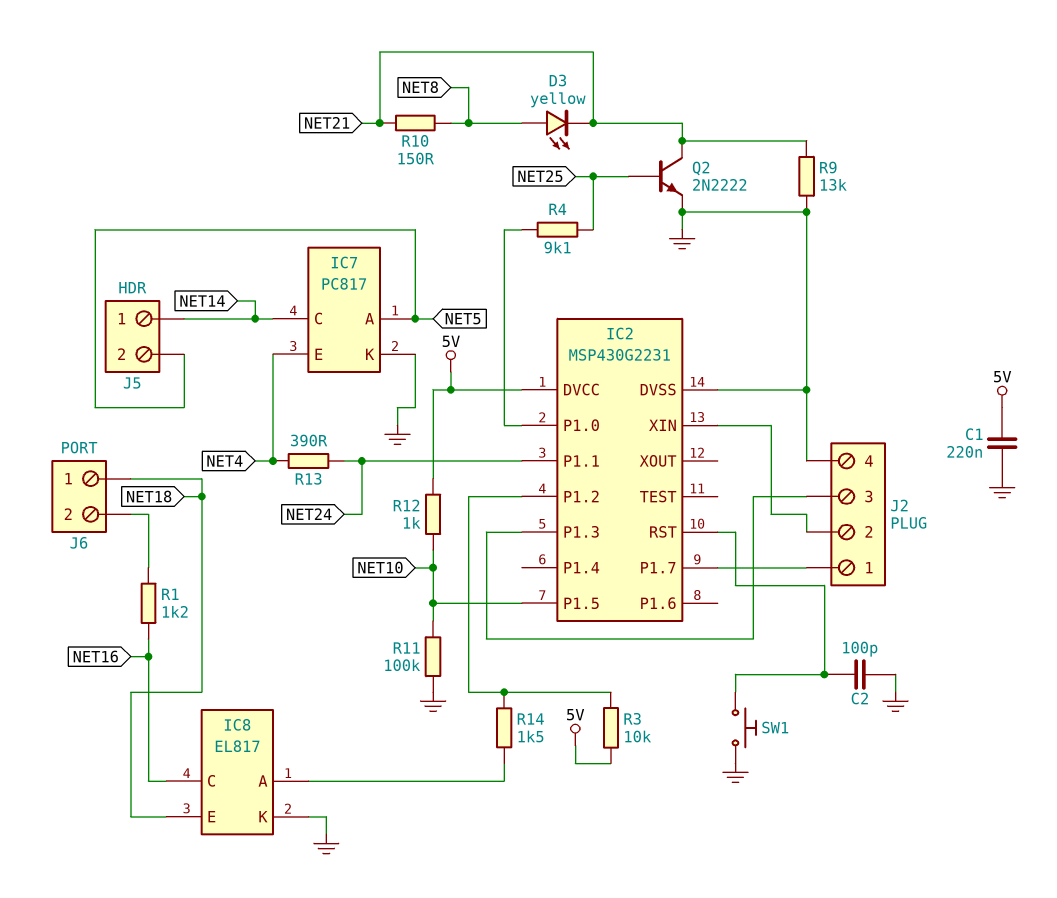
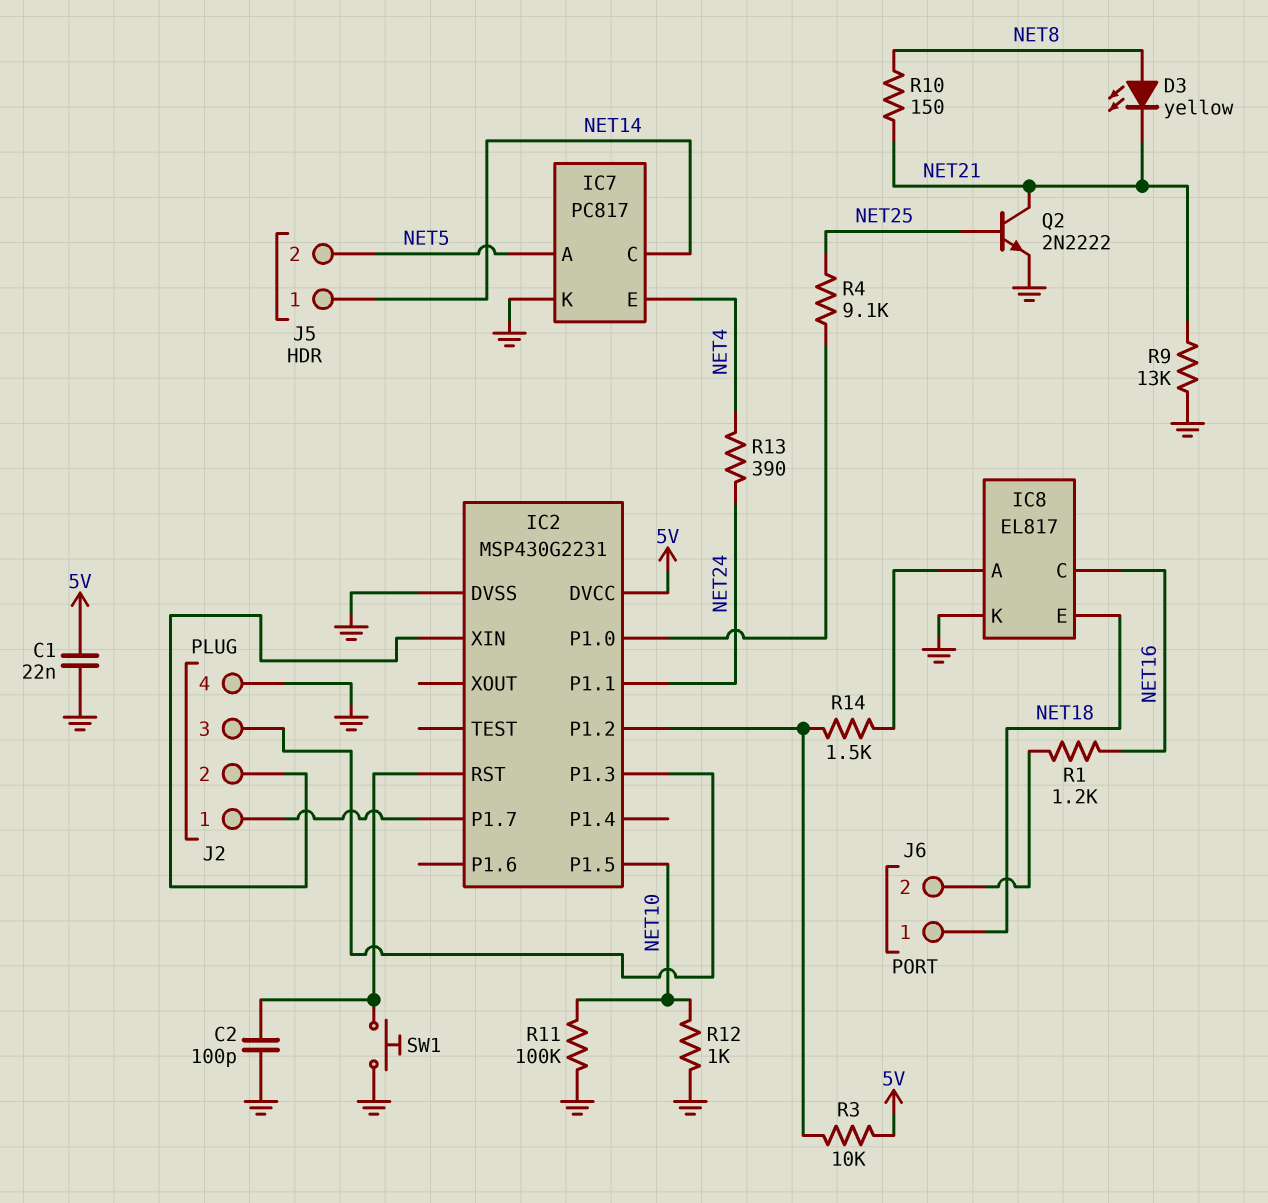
C1: 220nF (5V, GND) -> 22nF (5V, GND)
R12: 1k (5V, NET10) -> 1k (GND, NET10)

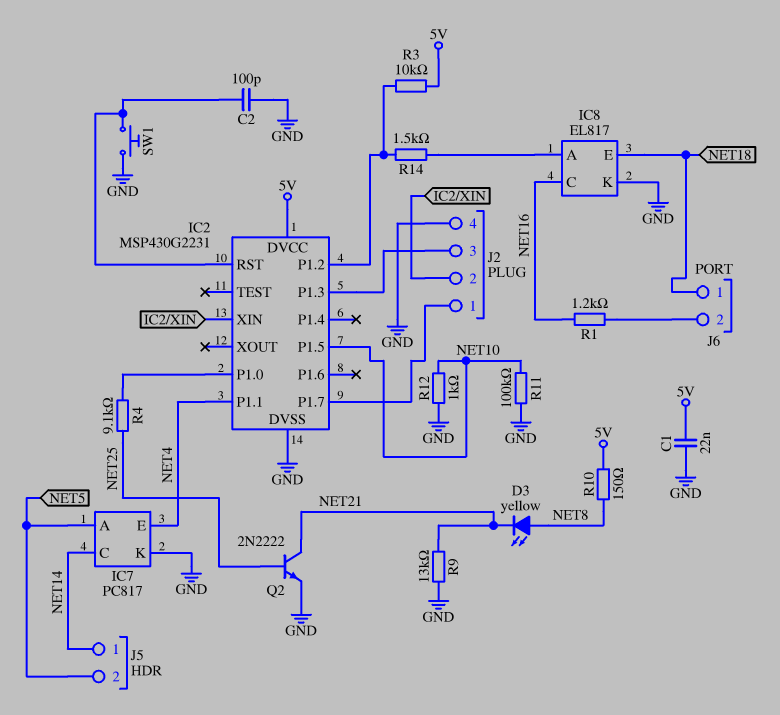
IC2 pin P1.1: NET24 -> NET4
R10: 150 (NET8, NET21) -> 150 (5V, NET8)
R13: 390 (NET4, NET24) -> none

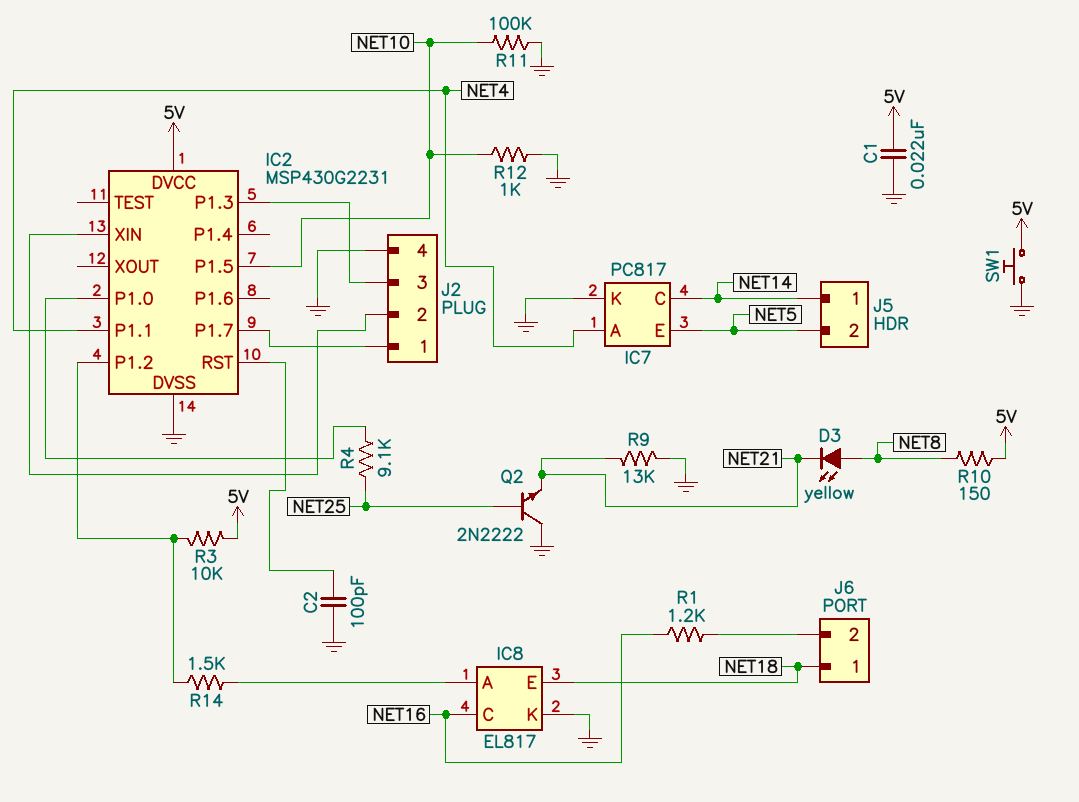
IC7 pin A: NET5 -> NET4
IC7 pin E: NET4 -> NET5
Q2: NPN 2N2222 (B NET25, C NET21, E GND) -> NPN 2N2222 (B NET25, C GND, E NET21)
SW1: button (GND, IC2/RST) -> button (5V, GND)

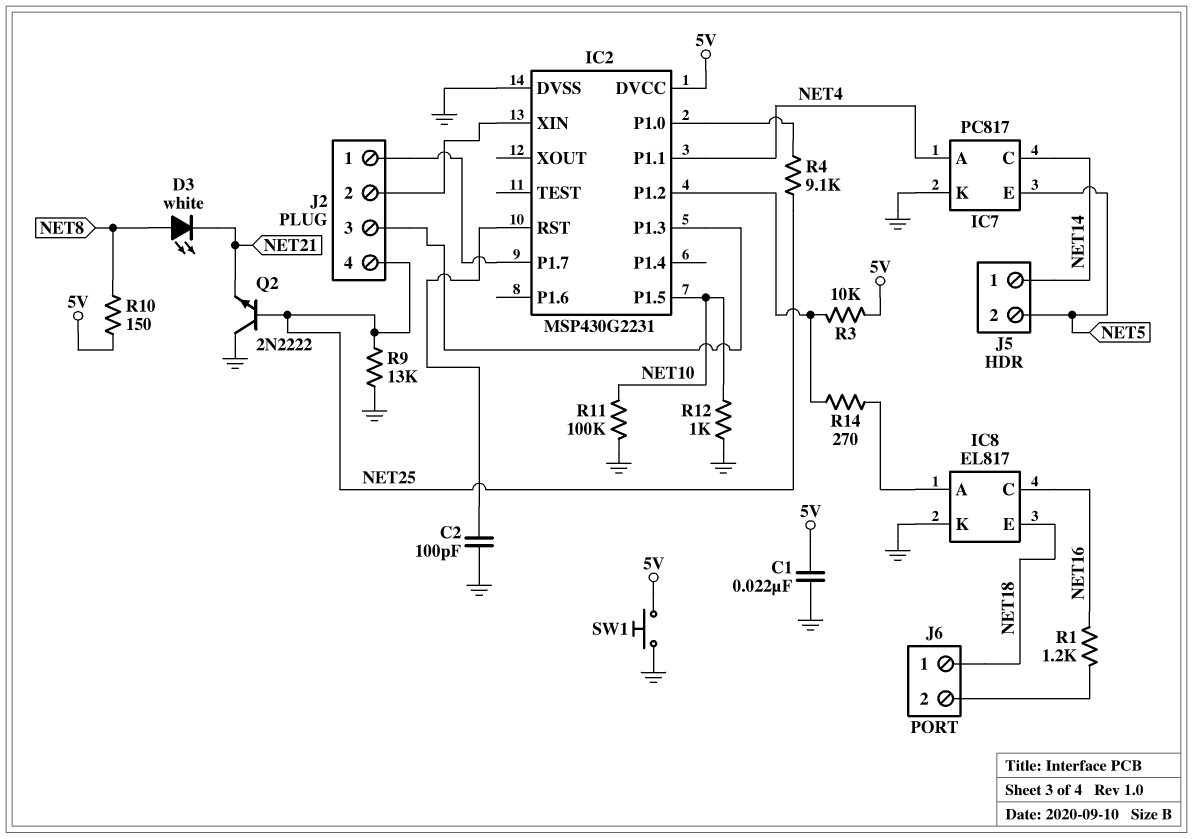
D3: LED yellow (A NET8, K NET21) -> LED white (A NET8, K NET21)
J2 pin 4: GND -> NET25
R9: 13k (GND, NET21) -> 13k (GND, NET25)
R14: 1.5k (IC2/P1.2, IC8/A) -> 270 (IC2/P1.2, IC8/A)

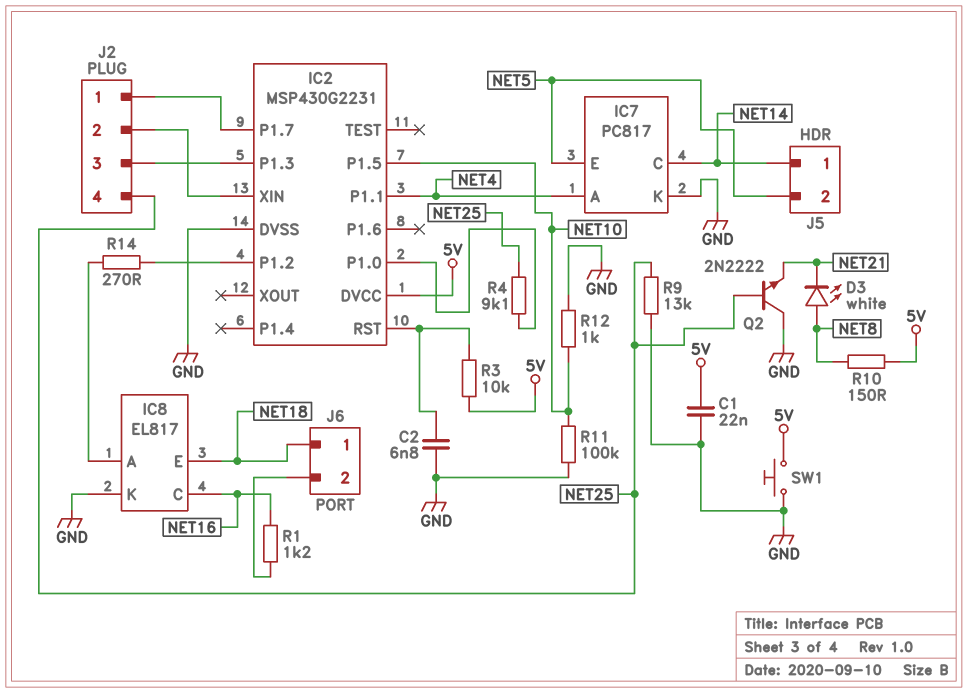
C2: 100pF (GND, IC2/RST) -> 6.8nF (GND, IC2/RST)
R3: 10k (5V, IC2/P1.2) -> 10k (5V, IC2/RST)

